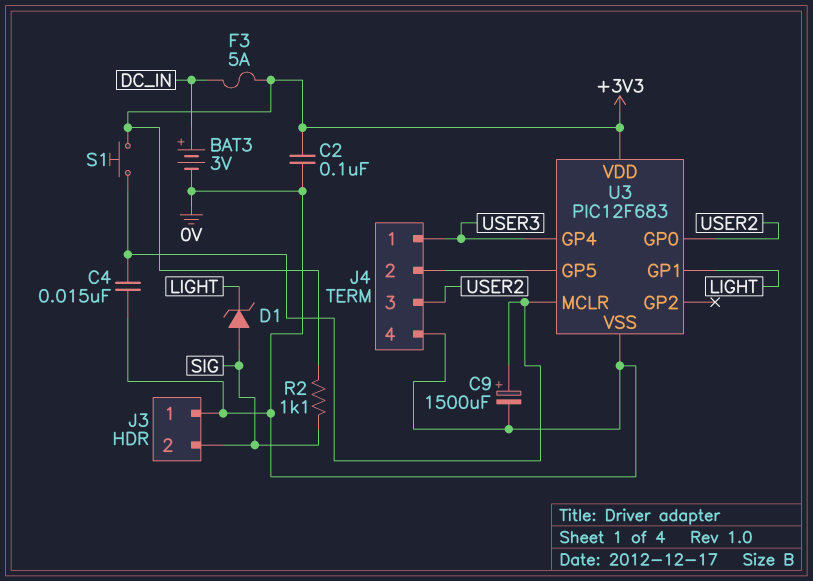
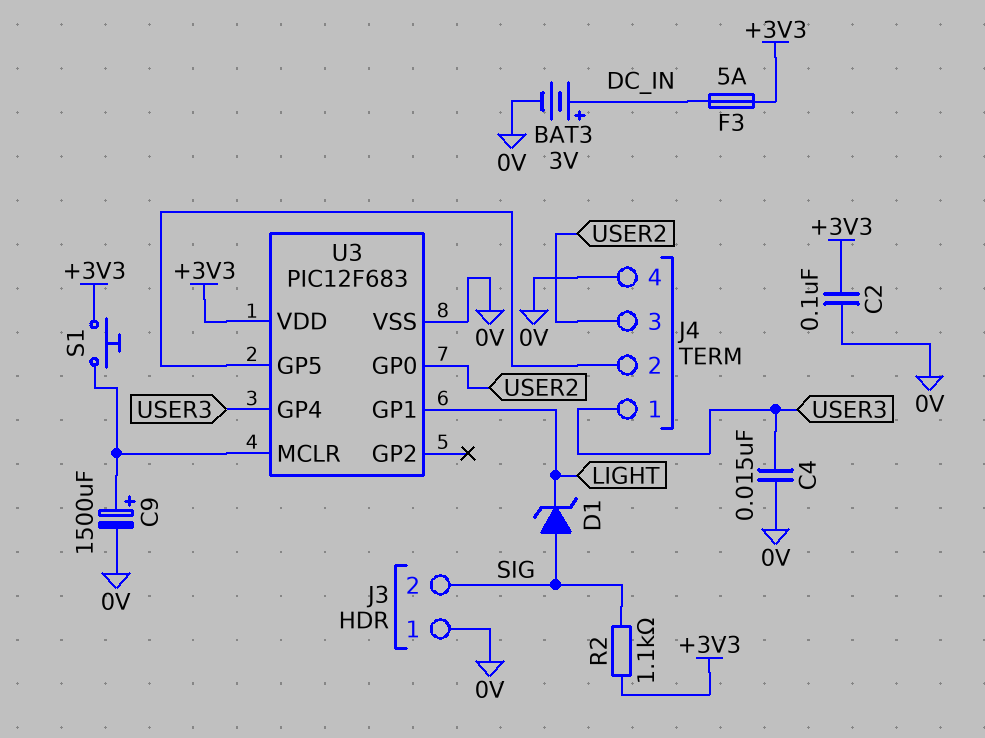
C4: 15nF (0V, U3/MCLR) -> 15nF (0V, USER3)

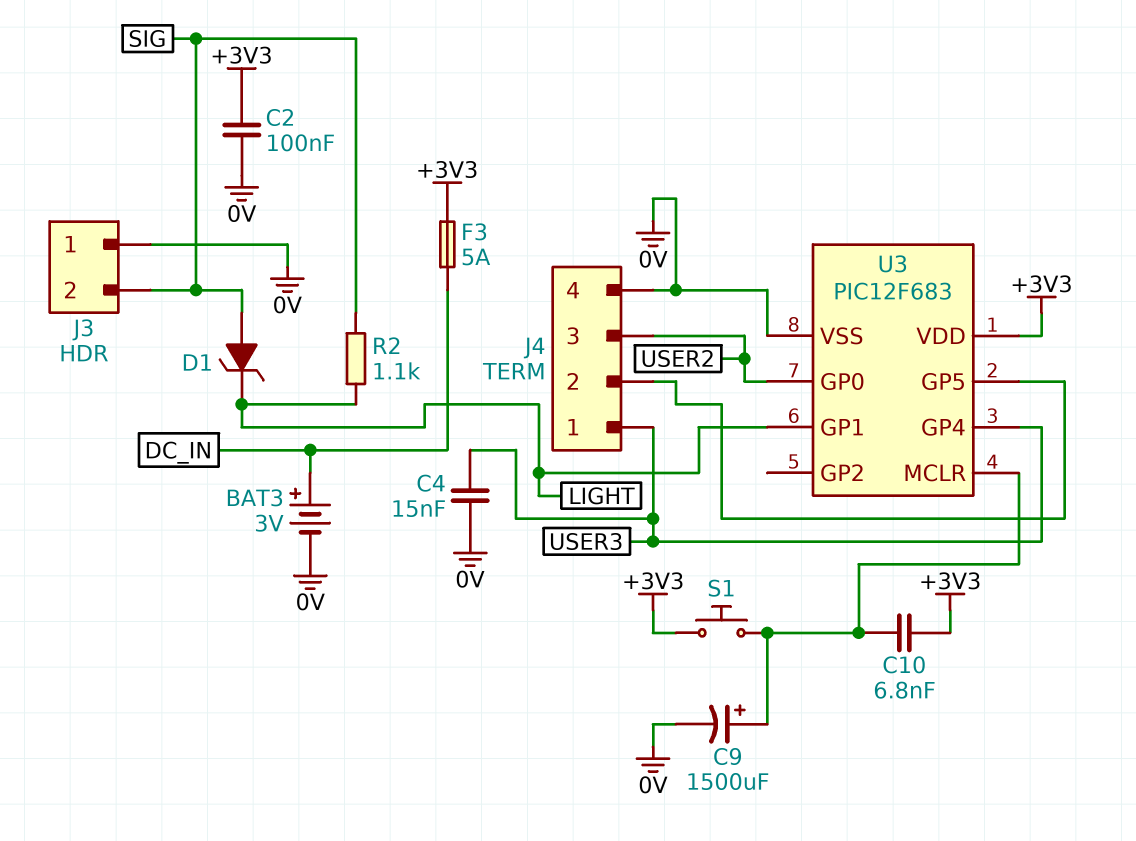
C10: none -> 6.8nF (+3V3, U3/MCLR)
R2: 1.1k (+3V3, SIG) -> 1.1k (LIGHT, SIG)

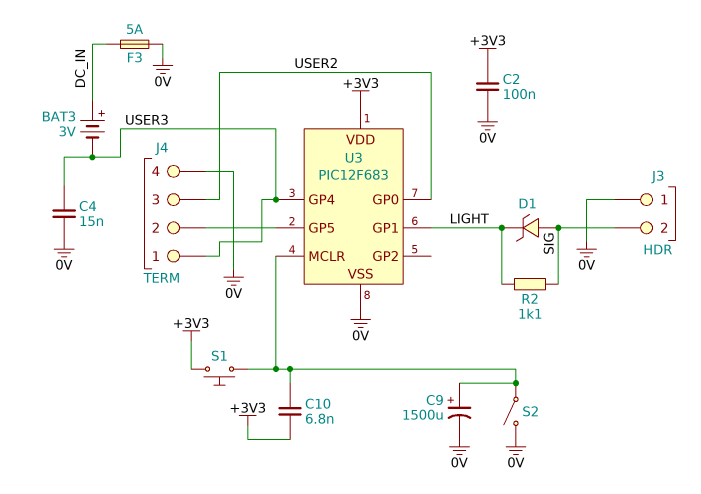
BAT3: 3V (plus DC_IN, minus 0V) -> 3V (plus DC_IN, minus USER3)
F3: 5A (+3V3, DC_IN) -> 5A (0V, DC_IN)
S2: none -> switch (0V, U3/MCLR)

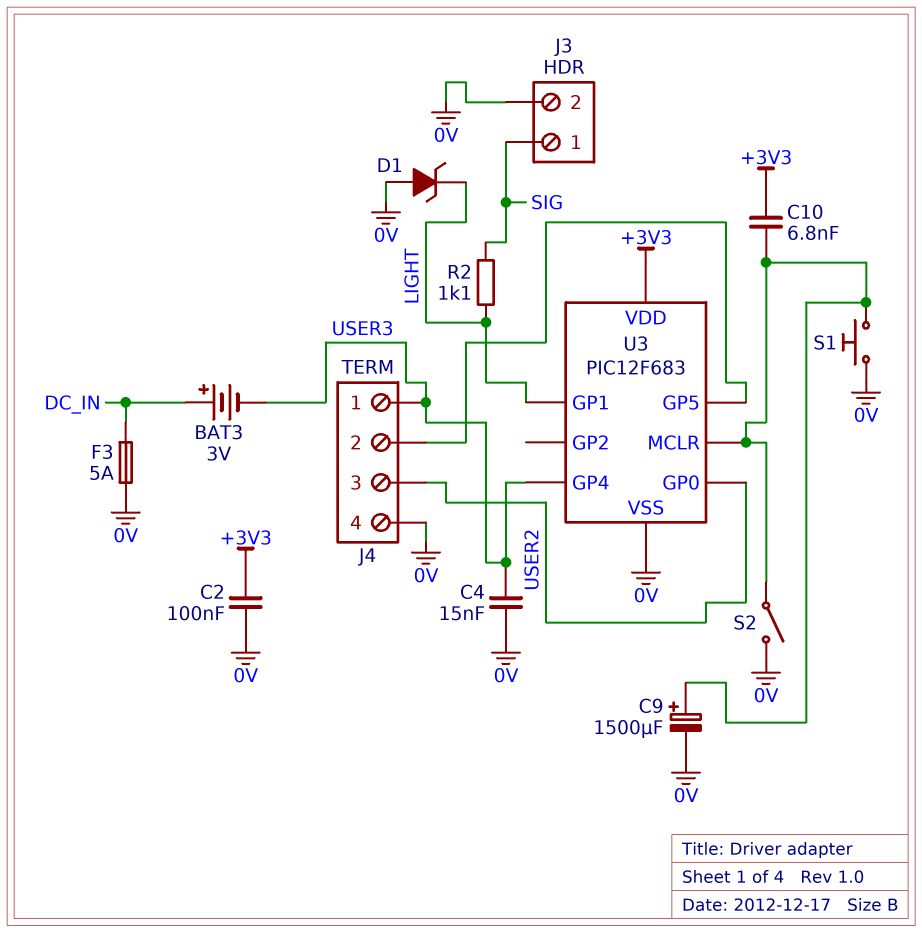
D1: zener (A SIG, K LIGHT) -> zener (A 0V, K LIGHT)
J3 pin 1: 0V -> SIG
J3 pin 2: SIG -> 0V
S1: button (+3V3, U3/MCLR) -> button (0V, U3/MCLR)

